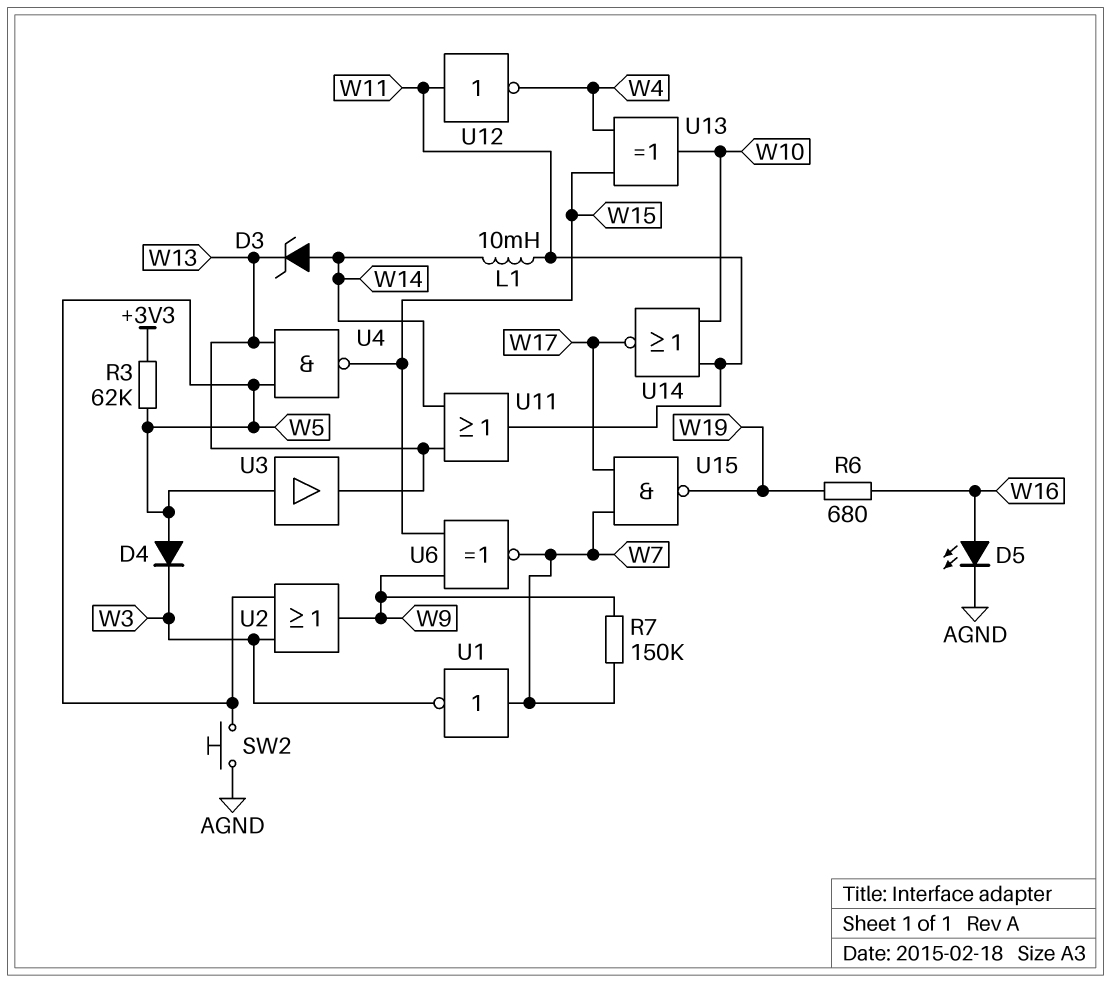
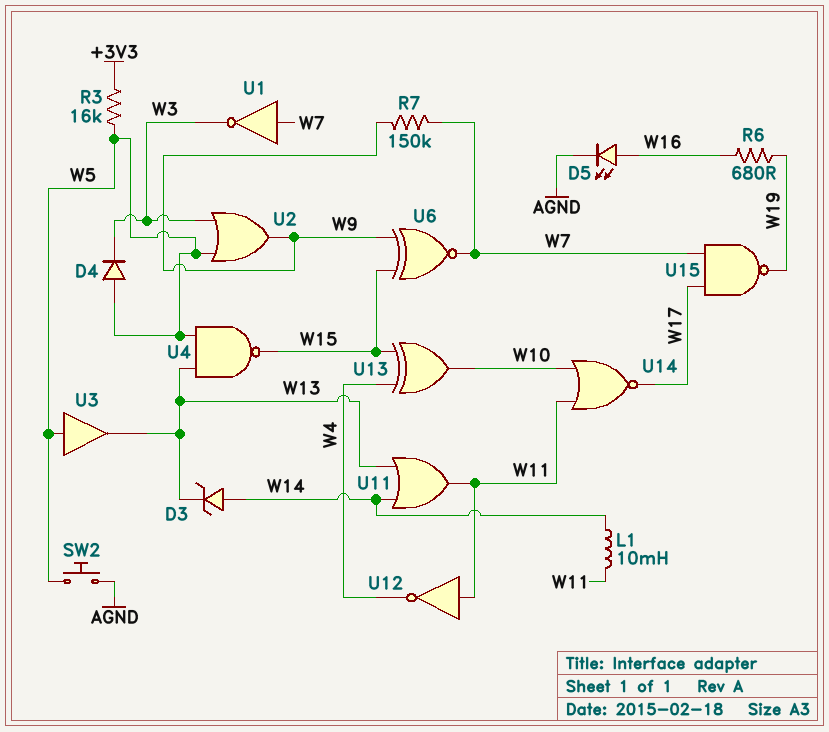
R3: 62k (+3V3, W5) -> 16k (+3V3, W5)

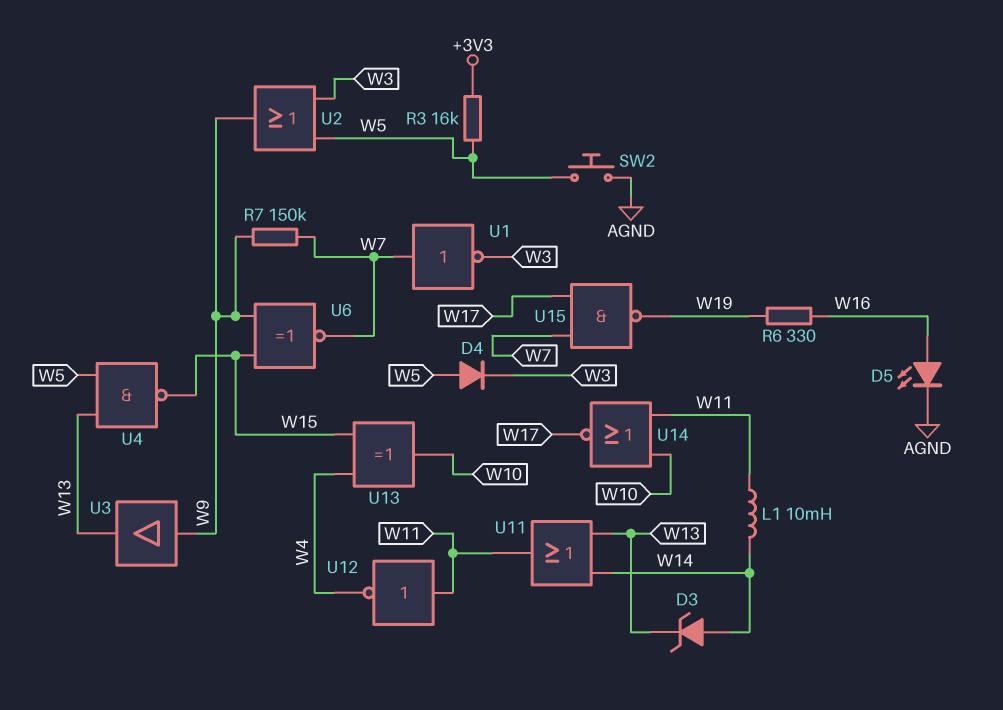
R6: 680 (W16, W19) -> 330 (W16, W19)
U3: buffer (in W5, out W13) -> buffer (in W9, out W13)

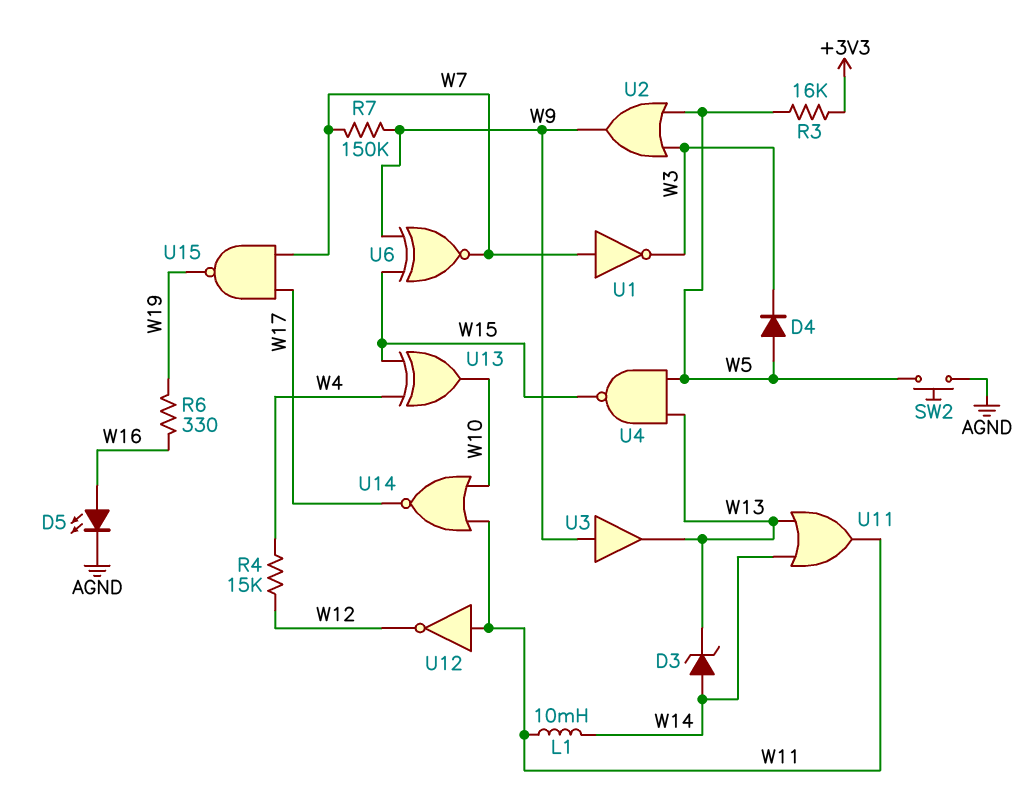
R4: none -> 15k (W4, W12)
U12: NOT (in W11, out W4) -> NOT (in W11, out W12)

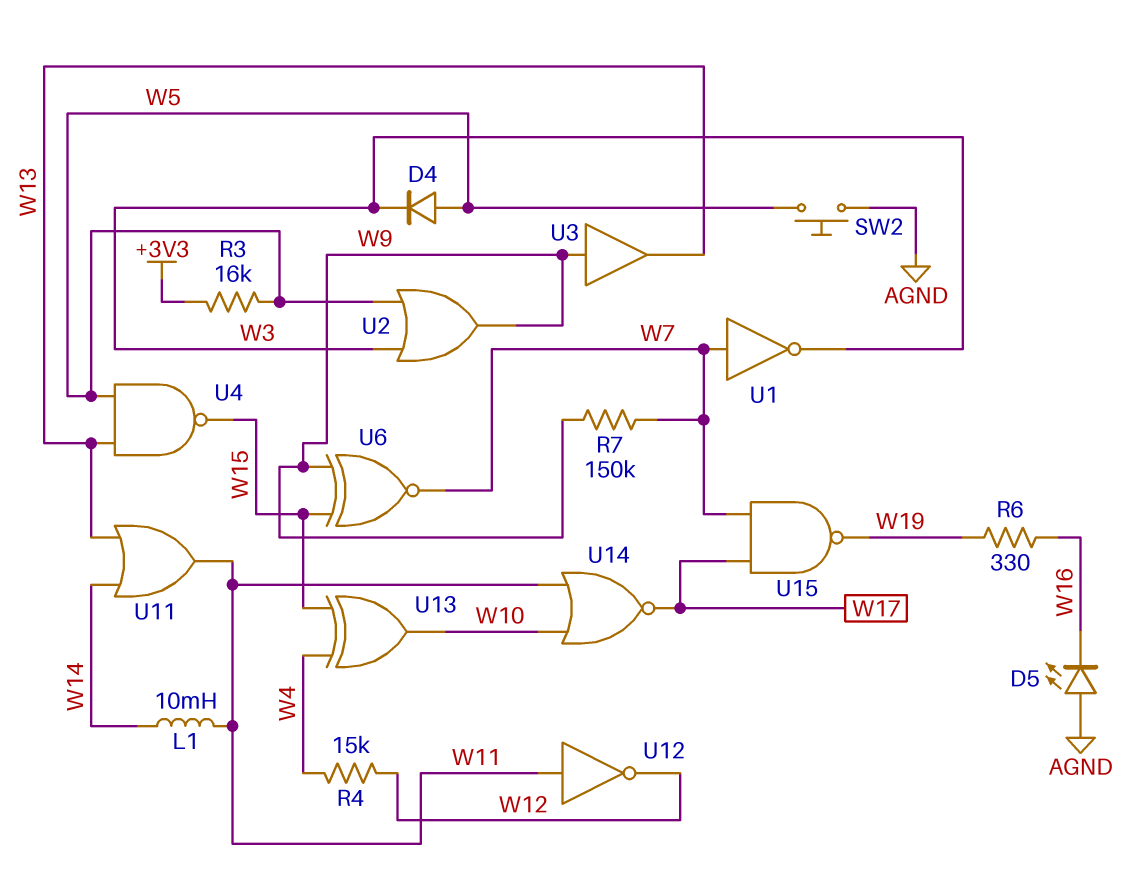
D3: zener (A W14, K W13) -> none
D5: LED (A W16, K AGND) -> LED (A AGND, K W16)

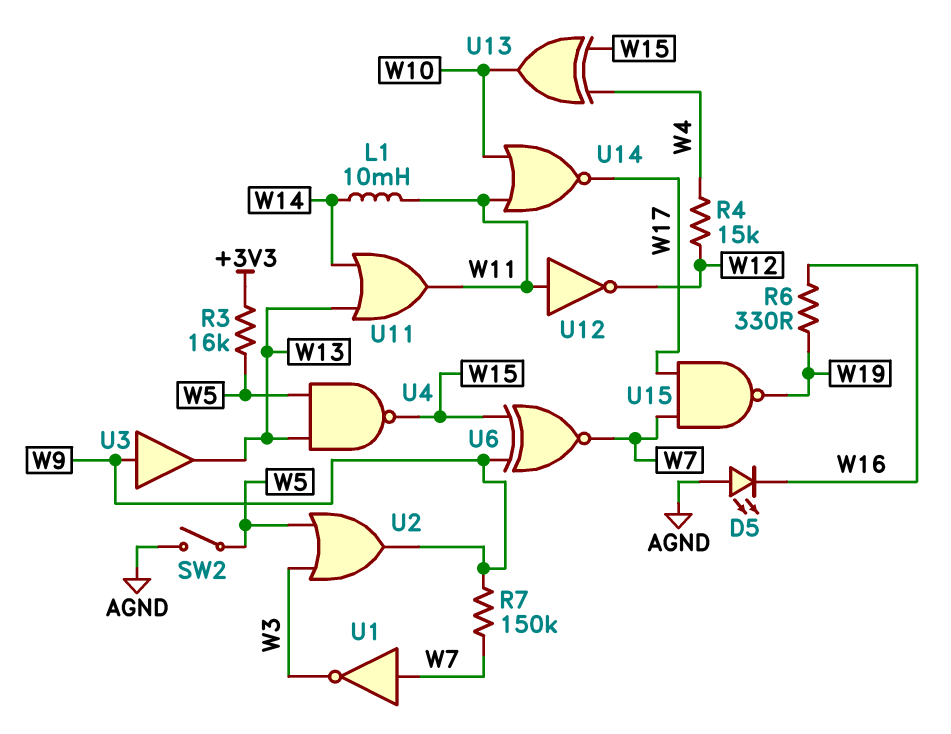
D4: diode (A W5, K W3) -> none
SW2: button (AGND, W5) -> switch (AGND, W5)

